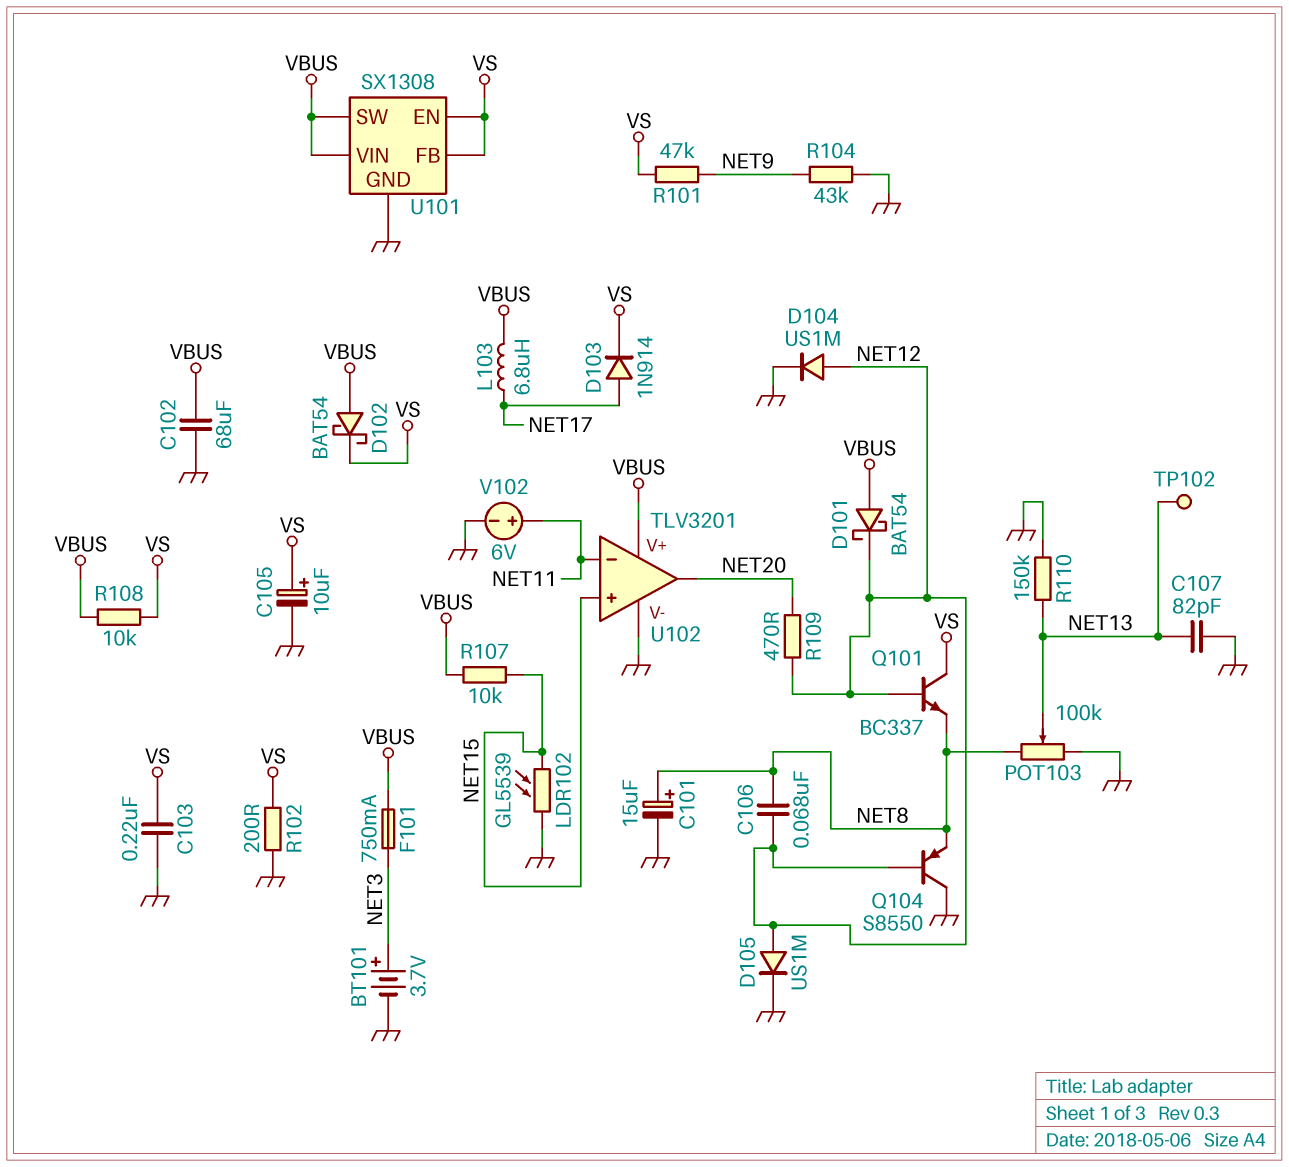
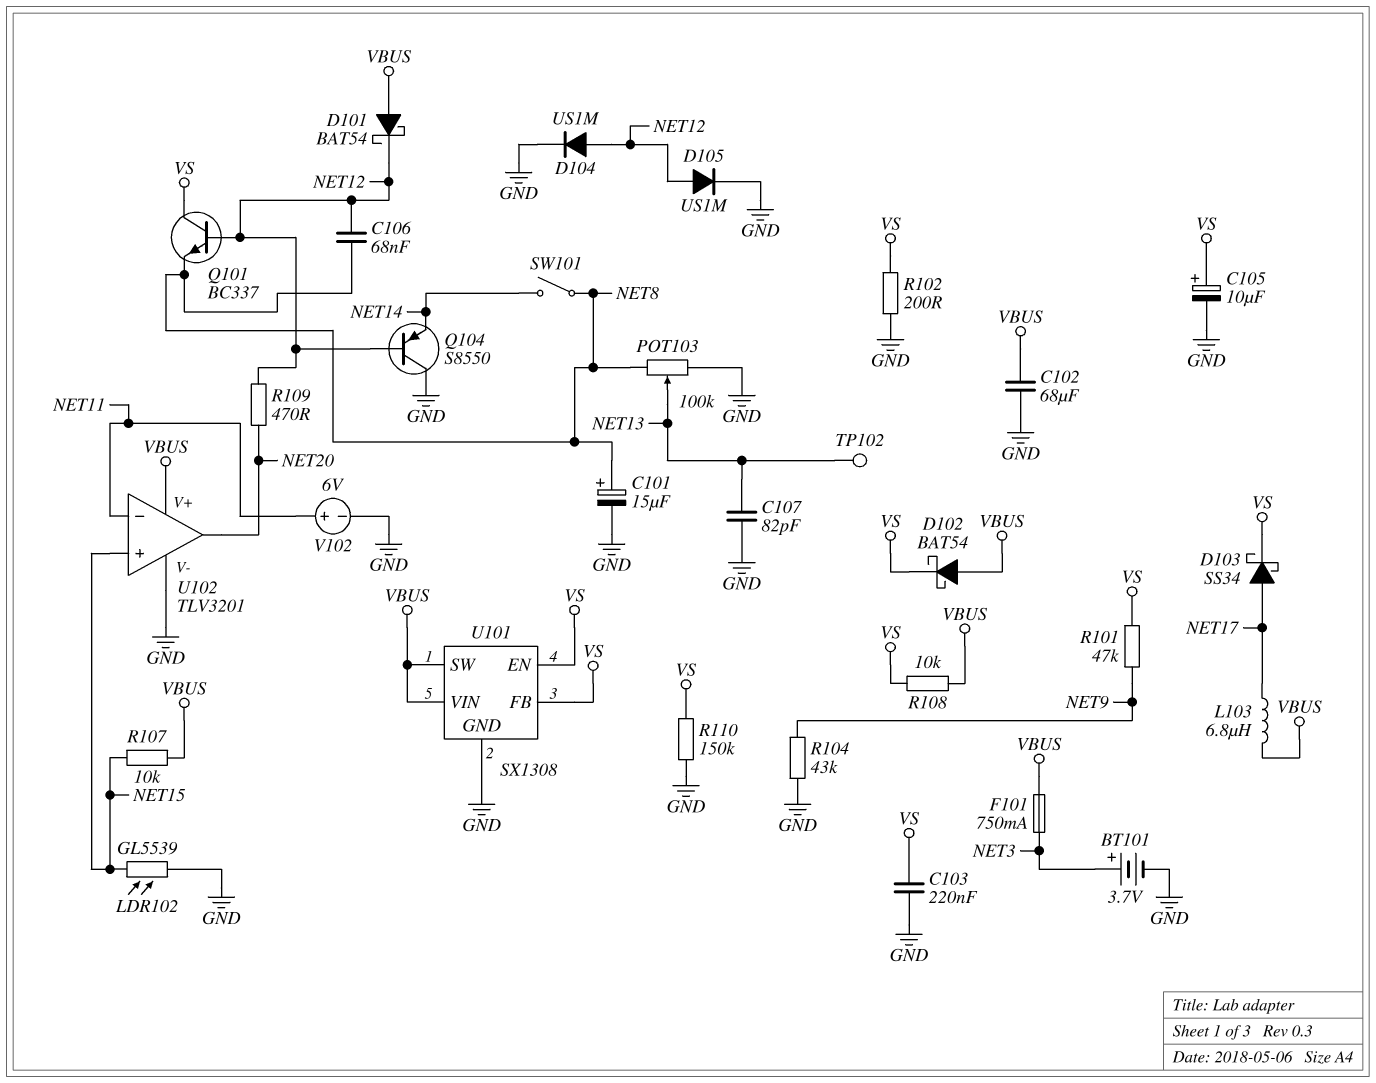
D103: diode 1N914 (A NET17, K VS) -> schottky SS34 (A NET17, K VS)
Q104: PNP S8550 (B NET12, C GND, E NET8) -> PNP S8550 (B NET12, C GND, E NET14)
R110: 150k (GND, NET13) -> 150k (GND, VS)
SW101: none -> switch (NET8, NET14)

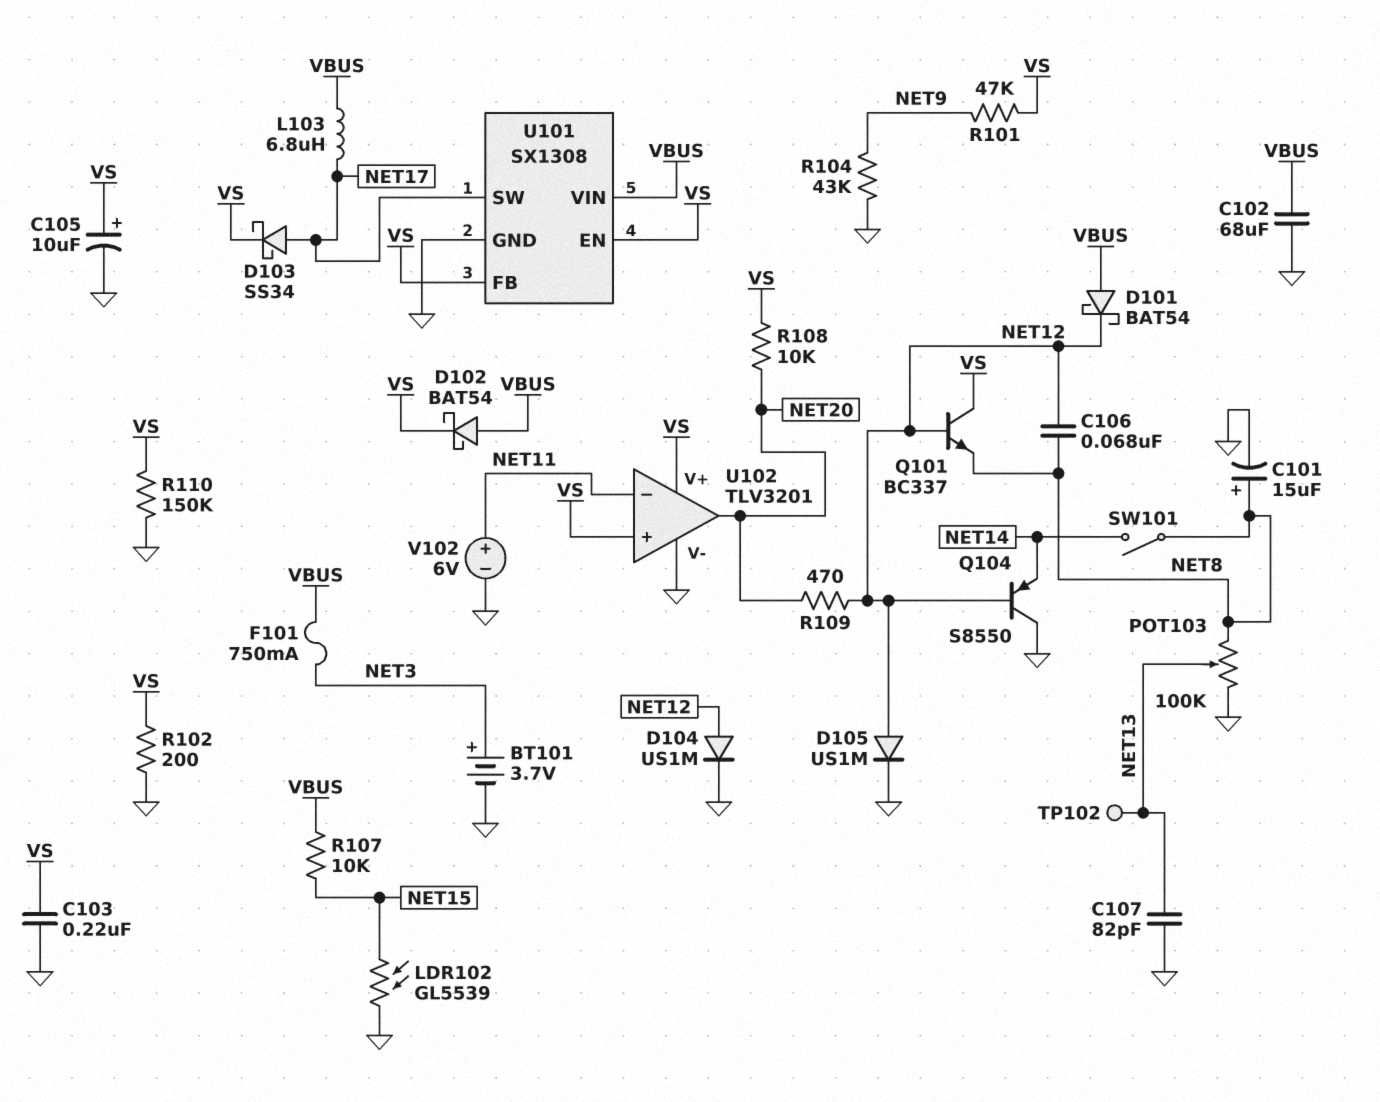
R108: 10k (VBUS, VS) -> 10k (NET20, VS)
U101 pin SW: VBUS -> NET17
U102 pin V+: VBUS -> VS
U102 pin in+: NET15 -> VS

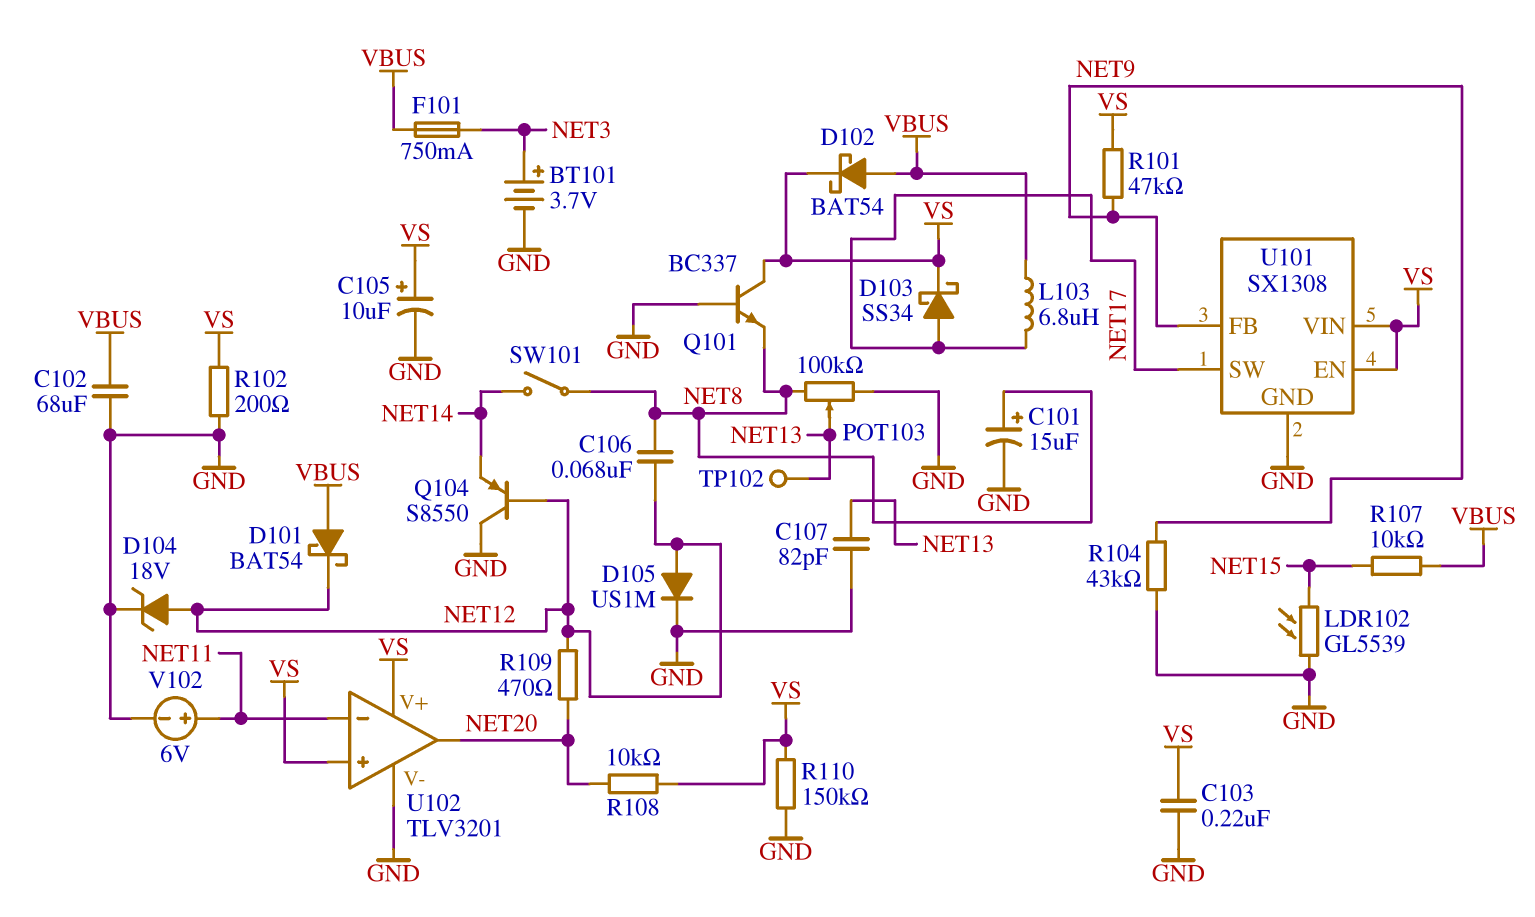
D104: diode US1M (A NET12, K GND) -> zener 18V (A NET12, K GND)
Q101: NPN BC337 (B NET12, C VS, E NET8) -> NPN BC337 (B GND, C VS, E NET8)
U101 pin FB: VS -> NET9
U101 pin VIN: VBUS -> VS

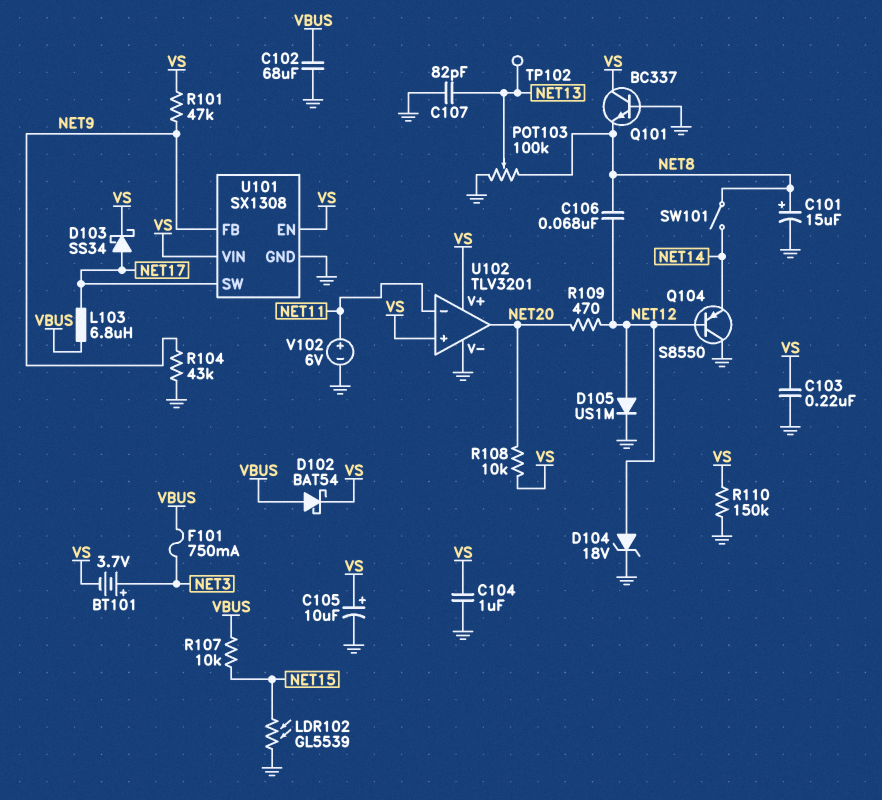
BT101: 3.7V (plus NET3, minus GND) -> 3.7V (plus NET3, minus VS)
C104: none -> 1uF (GND, VS)
D101: schottky BAT54 (A VBUS, K NET12) -> none
R102: 200 (GND, VS) -> none

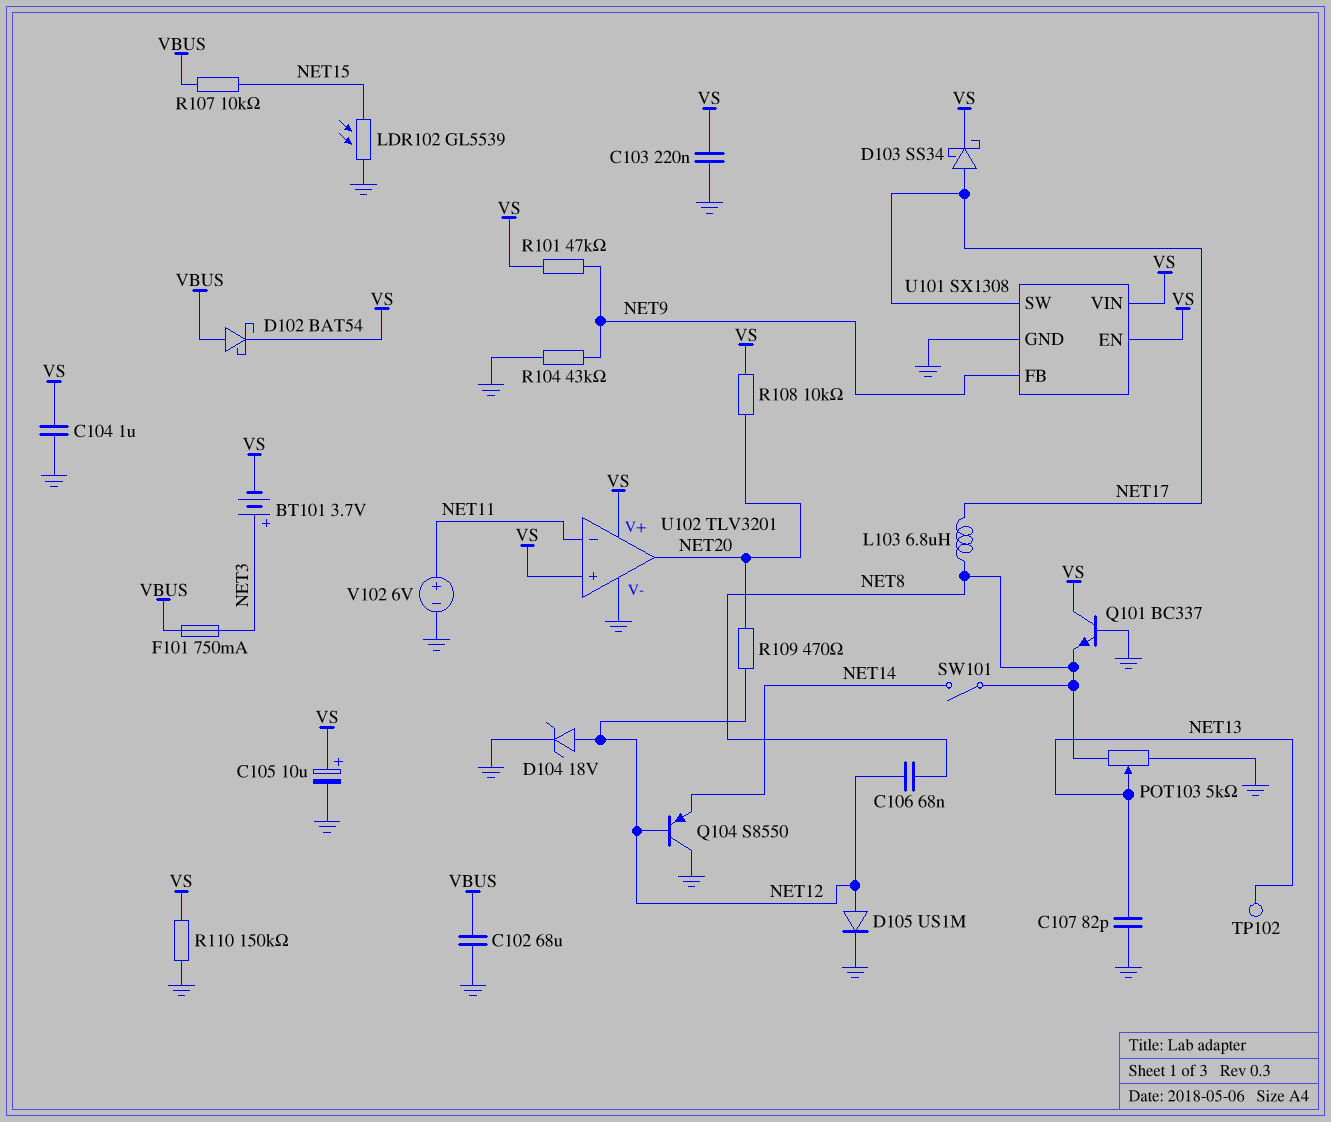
C101: 15uF (plus NET8, minus GND) -> none
L103: 6.8uH (NET17, VBUS) -> 6.8uH (NET8, NET17)
POT103: 100k (GND, NET8, wiper NET13) -> 5k (GND, NET8, wiper NET13)

